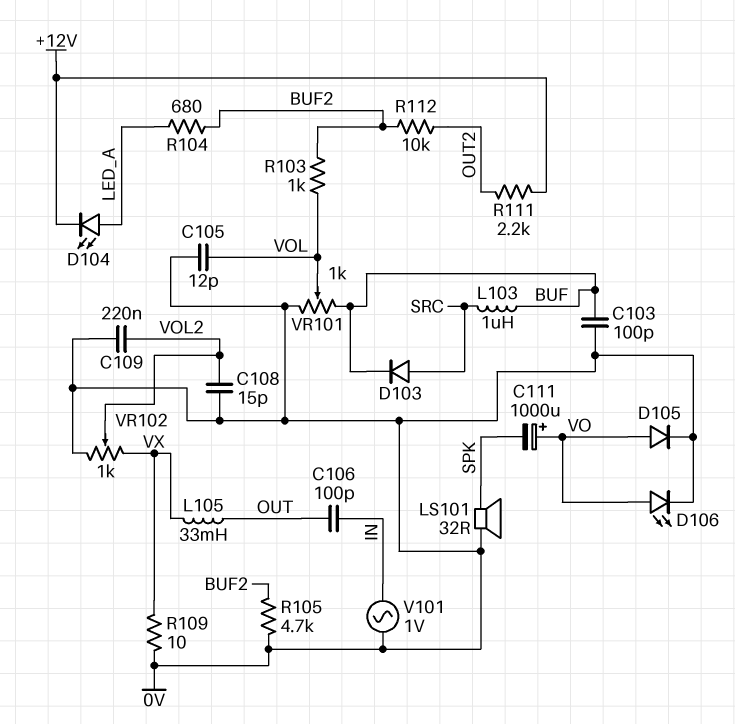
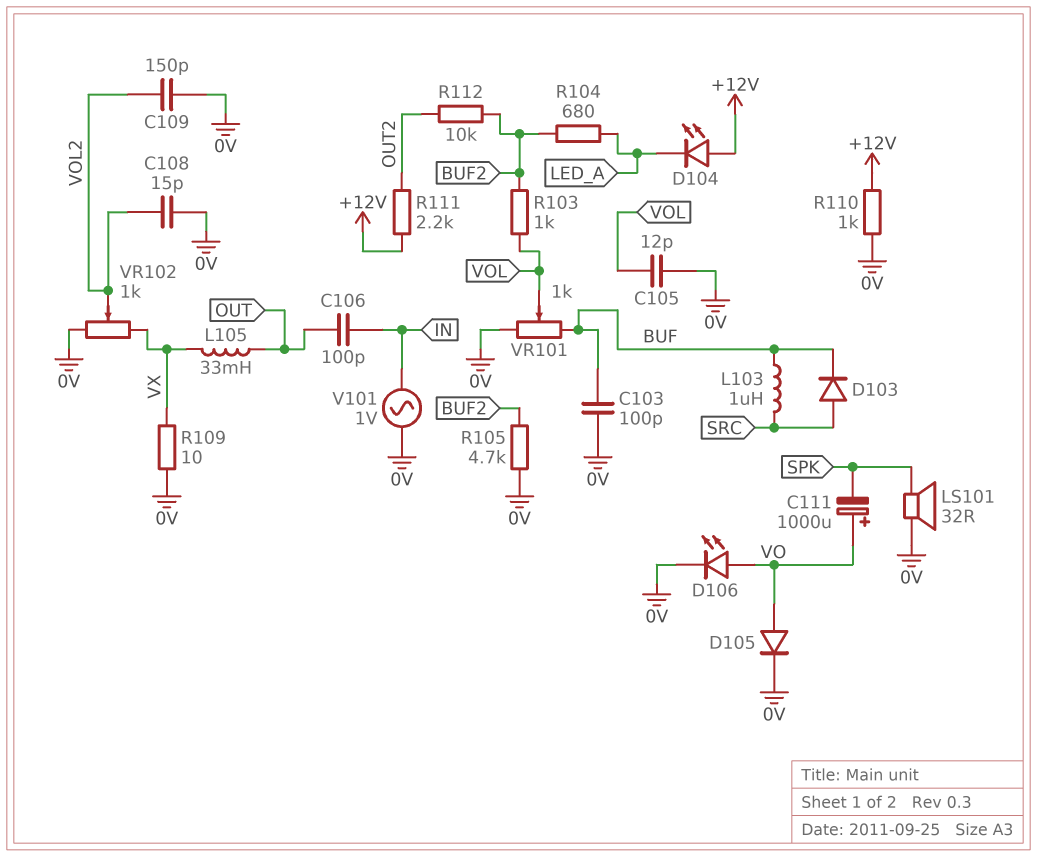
C109: 220nF (0V, VOL2) -> 150pF (0V, VOL2)
D104: LED (A LED_A, K +12V) -> LED (A +12V, K LED_A)
R110: none -> 1k (+12V, 0V)

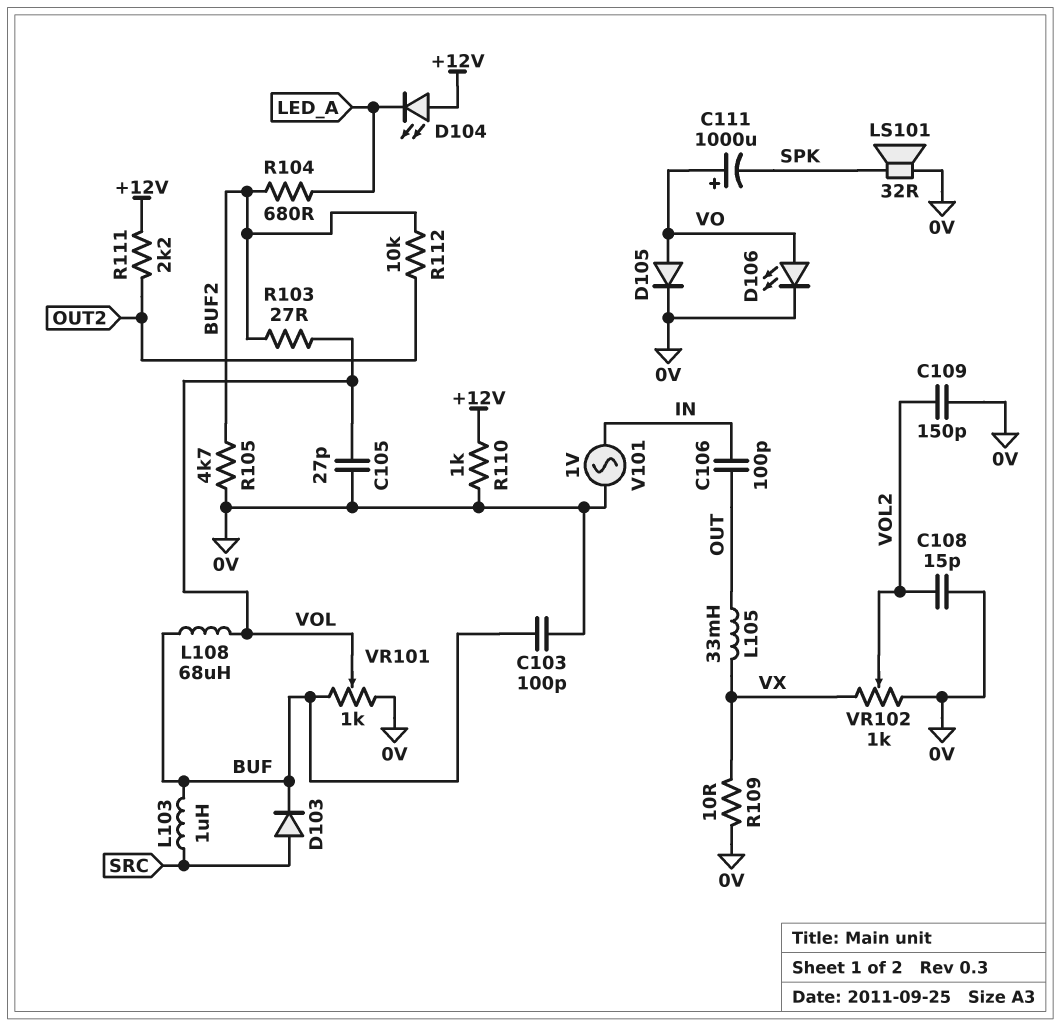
C105: 12pF (0V, VOL) -> 27pF (0V, VOL)
L108: none -> 68uH (BUF, VOL)
R103: 1k (BUF2, VOL) -> 27 (BUF2, VOL)

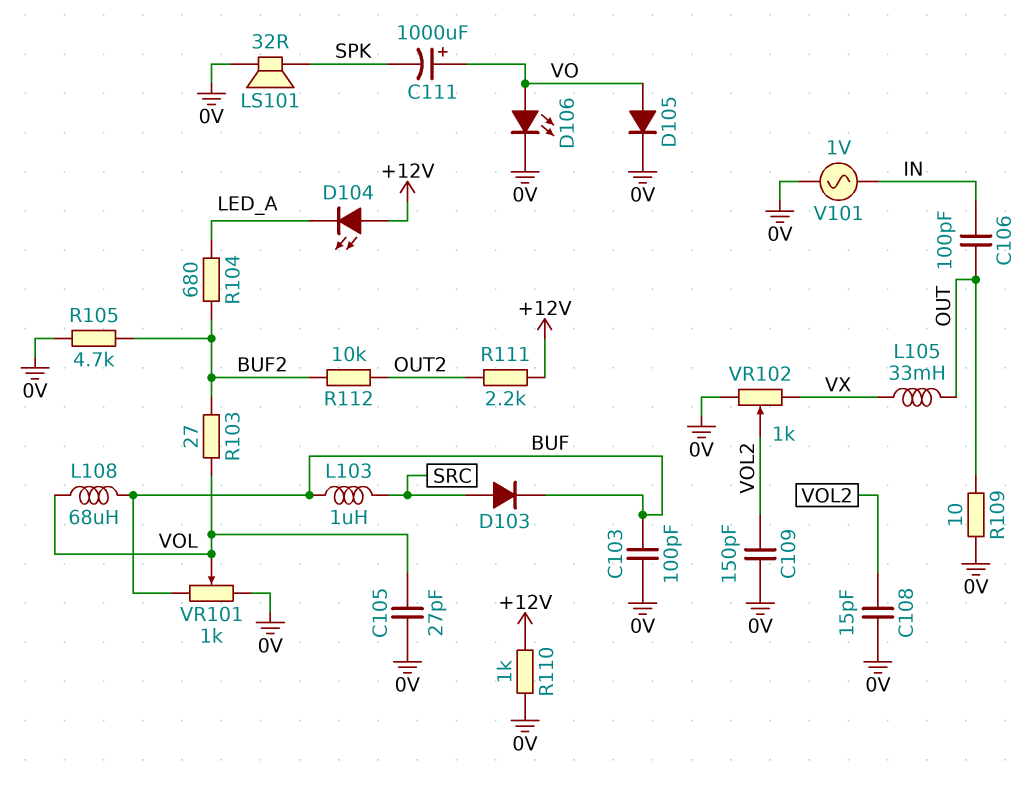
R109: 10 (0V, VX) -> 10 (0V, OUT)

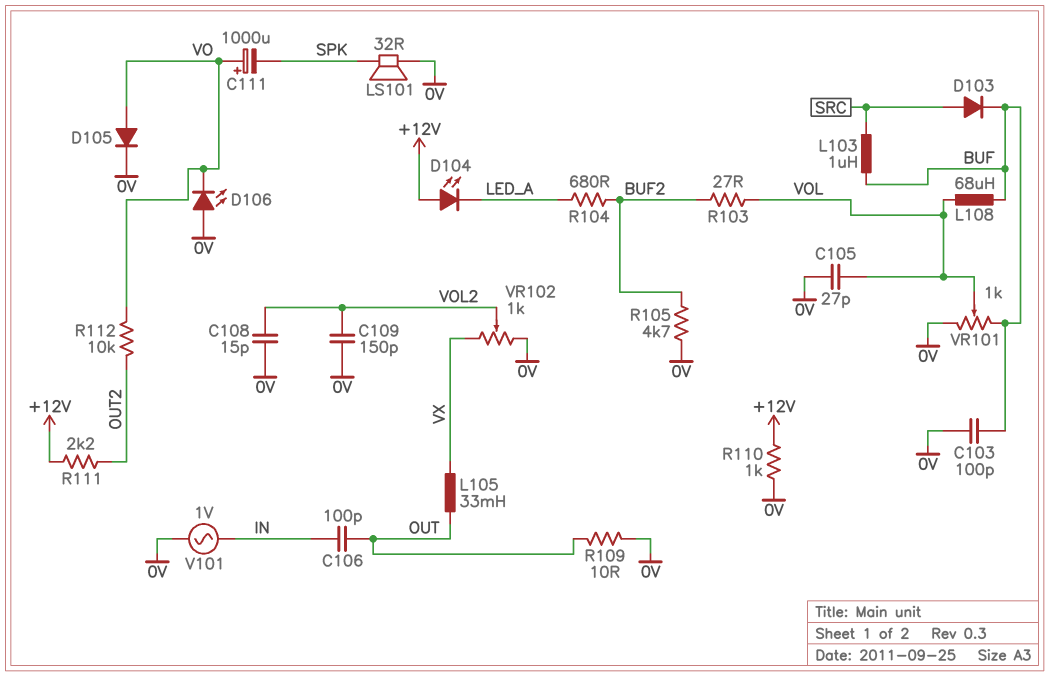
D106: LED (A VO, K 0V) -> LED (A 0V, K VO)
R112: 10k (BUF2, OUT2) -> 10k (OUT2, VO)

